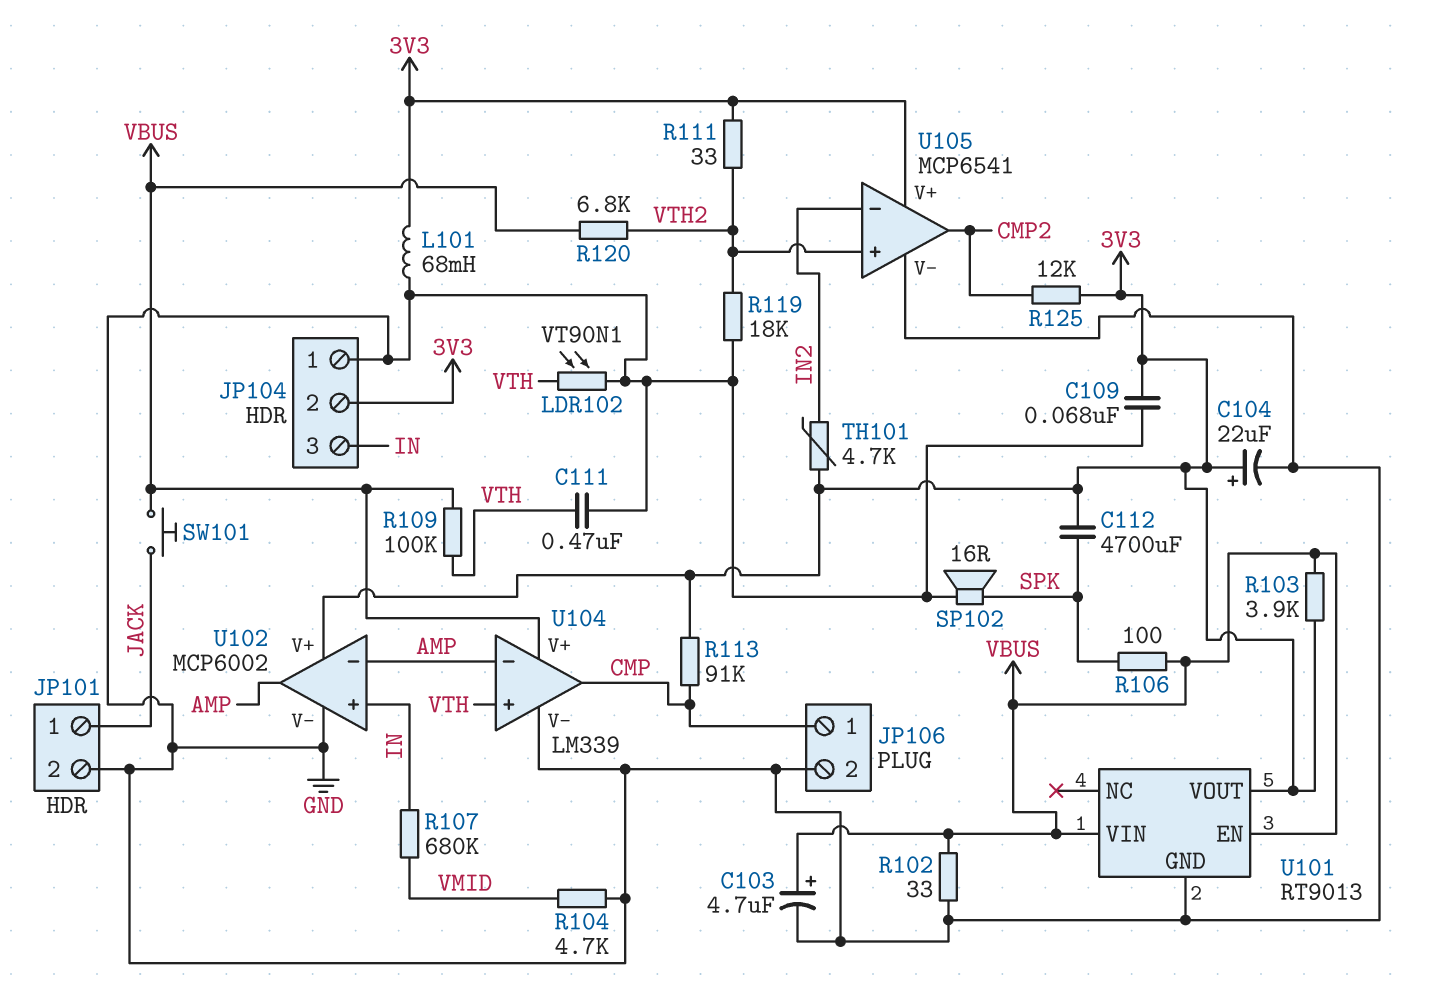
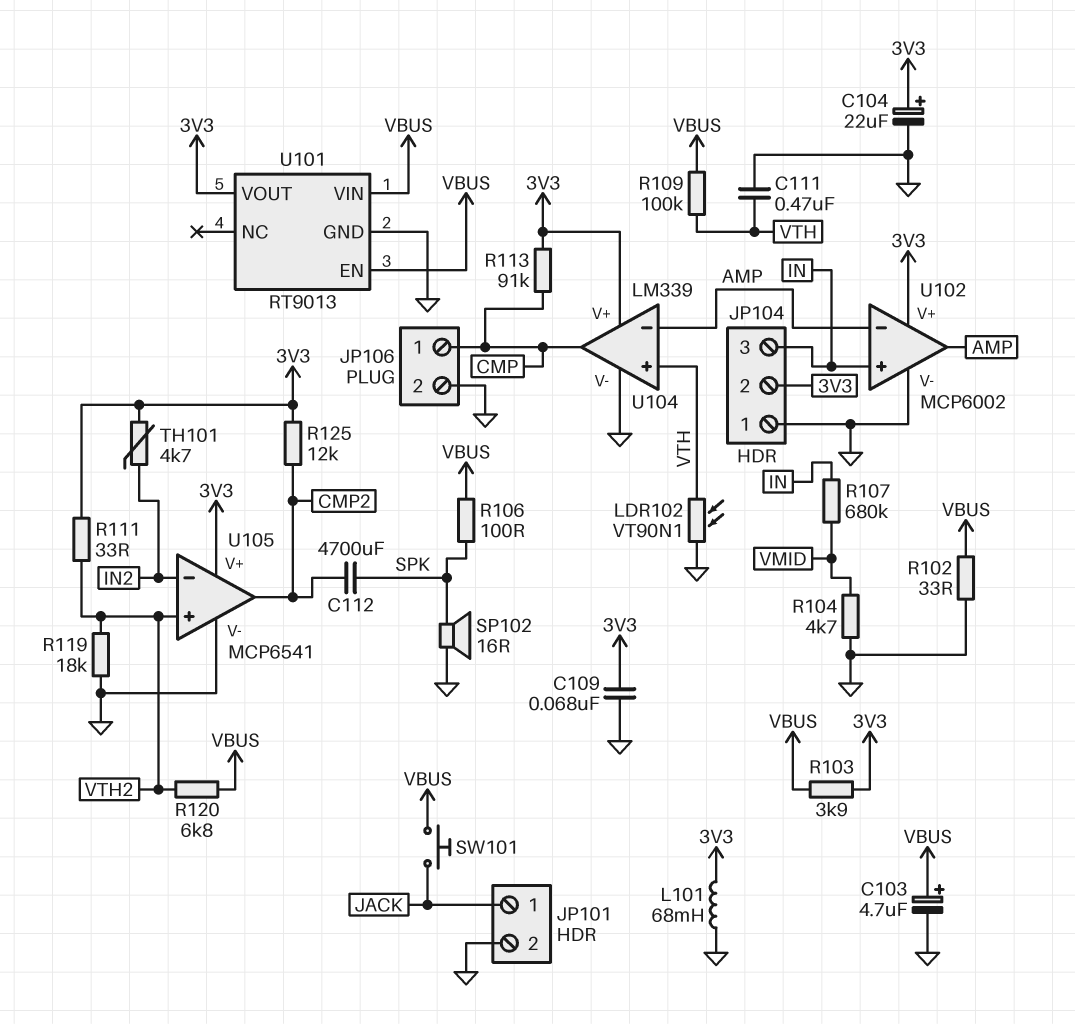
C112: 4700uF (3V3, SPK) -> 4700uF (CMP2, SPK)
U104 pin V+: VBUS -> 3V3

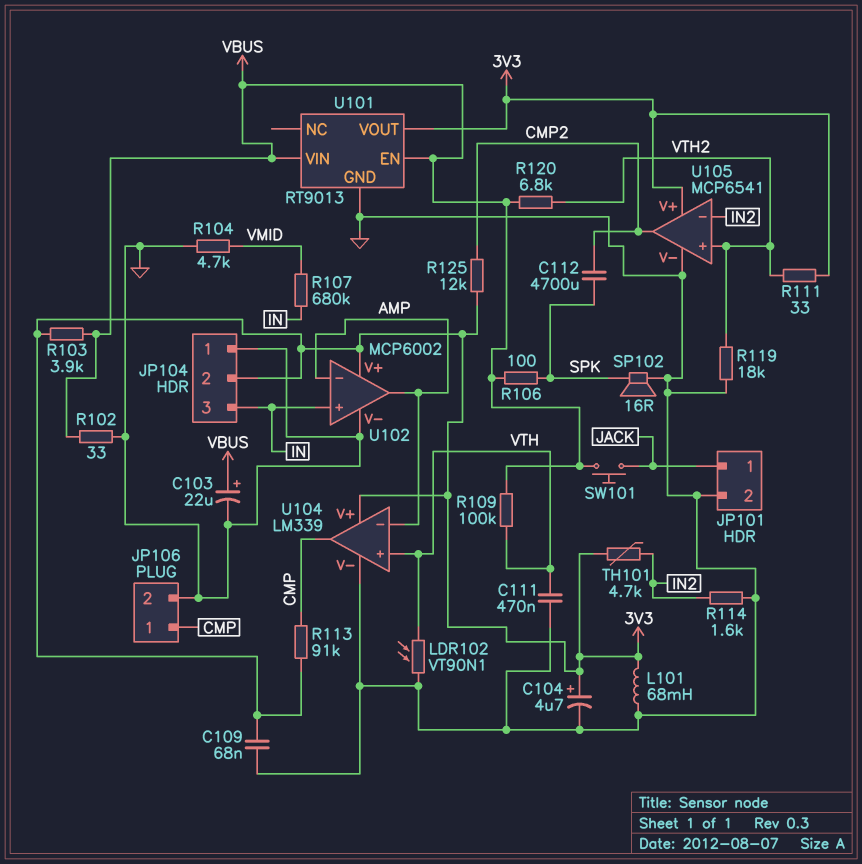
C103: 4.7uF (plus VBUS, minus GND) -> 22uF (plus VBUS, minus GND)
C104: 22uF (plus 3V3, minus GND) -> 4.7uF (plus 3V3, minus GND)
R114: none -> 1.6k (GND, IN2)

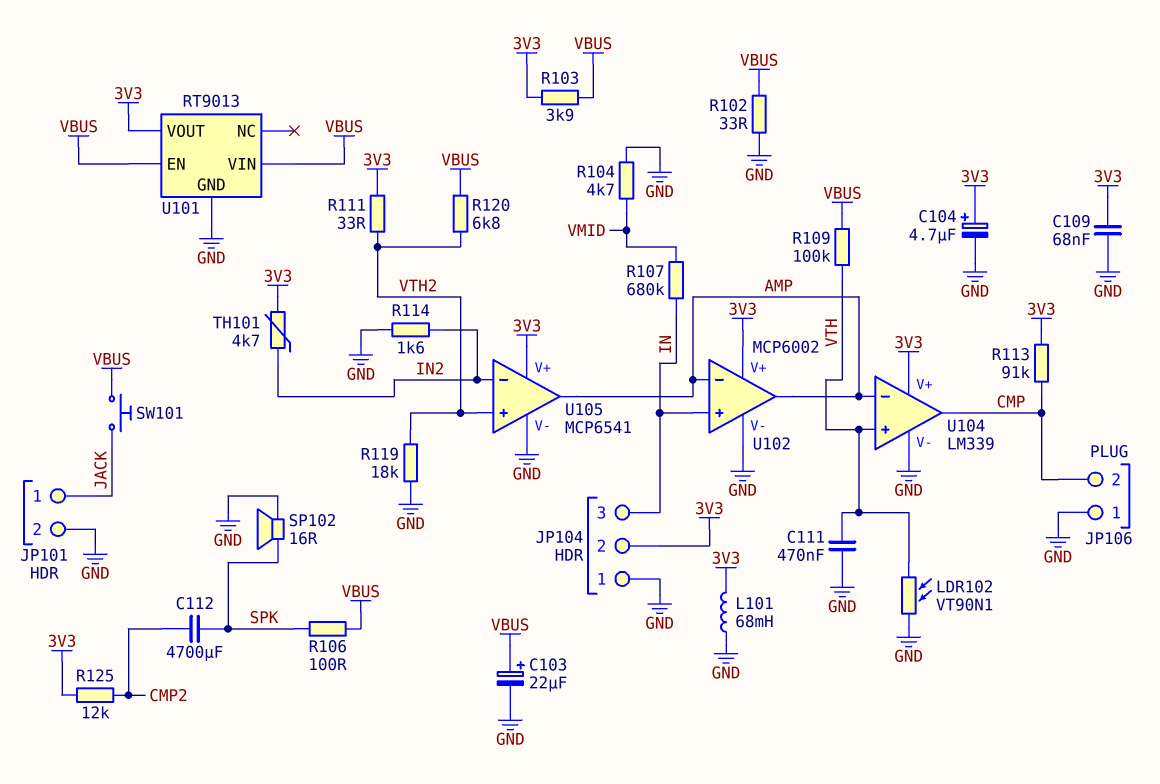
JP106 pin 1: CMP -> GND
JP106 pin 2: GND -> CMP
U105 pin out: CMP2 -> AMP

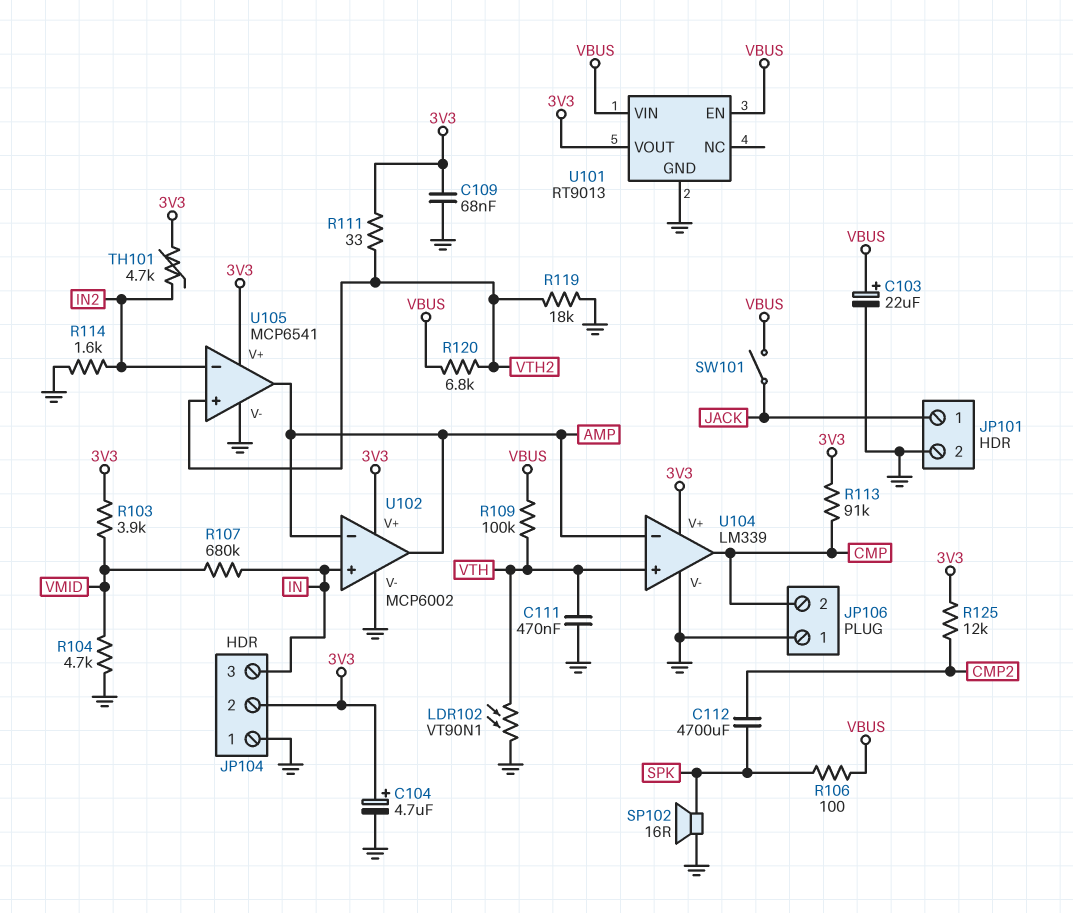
L101: 68mH (3V3, GND) -> none
R102: 33 (GND, VBUS) -> none
R103: 3.9k (3V3, VBUS) -> 3.9k (3V3, VMID)
SW101: button (JACK, VBUS) -> switch (JACK, VBUS)

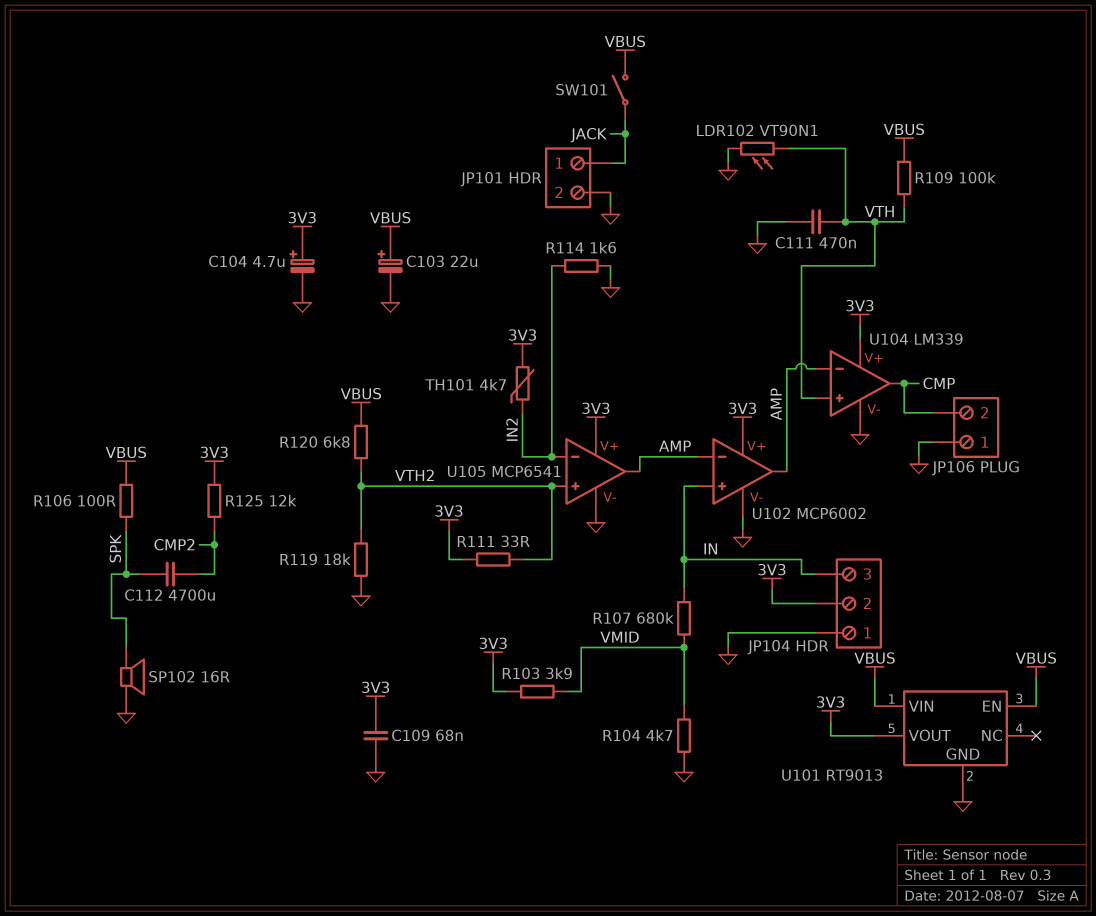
R113: 91k (3V3, CMP) -> none

